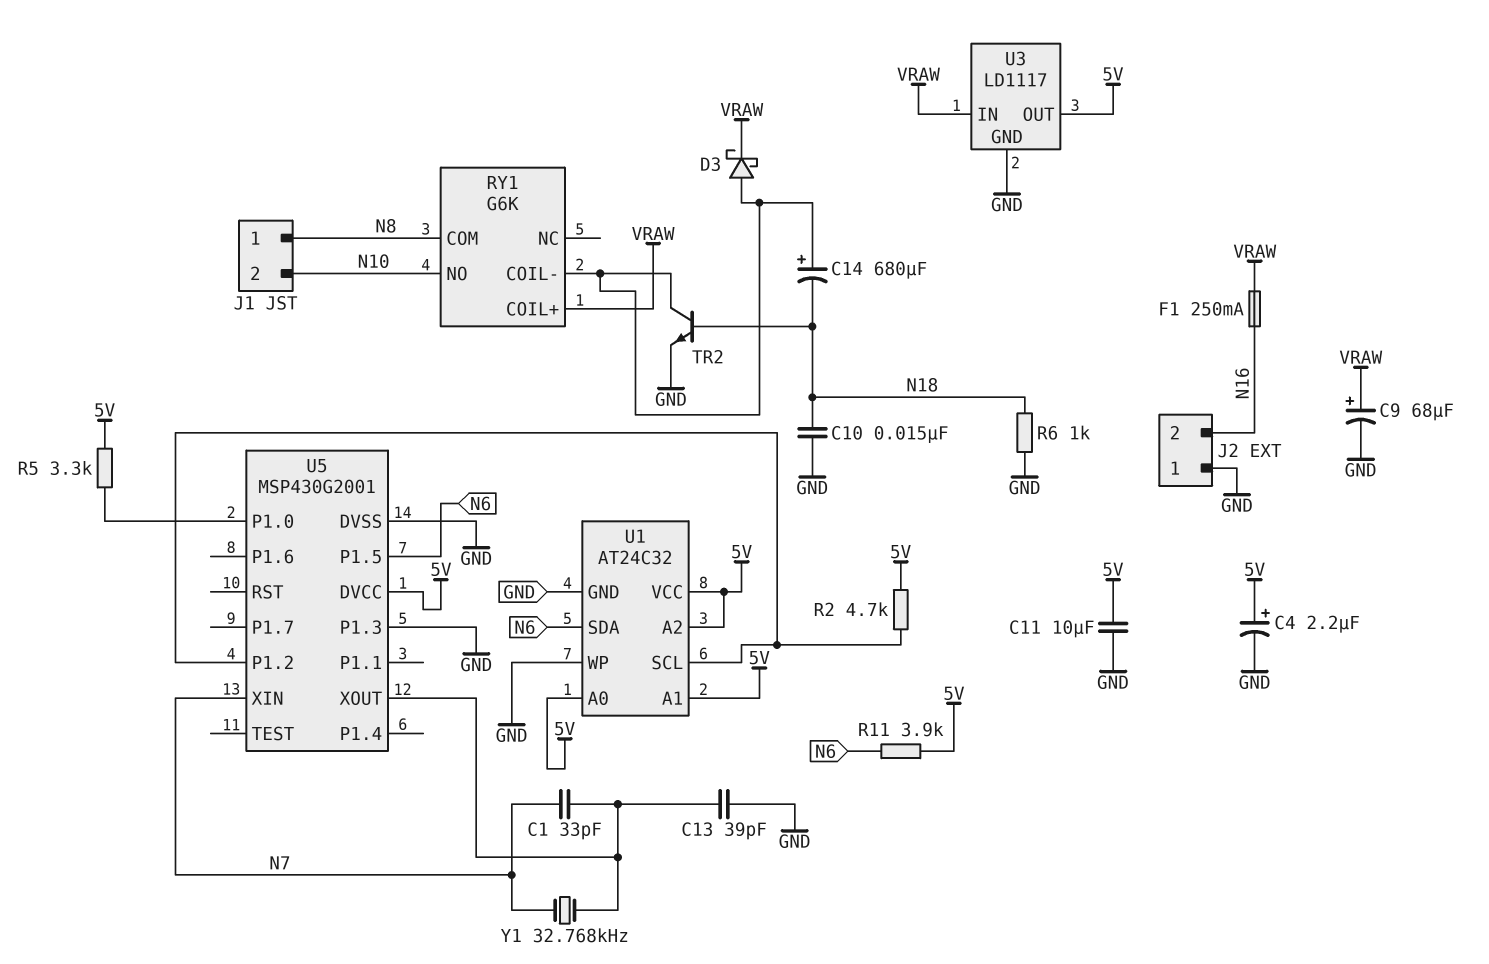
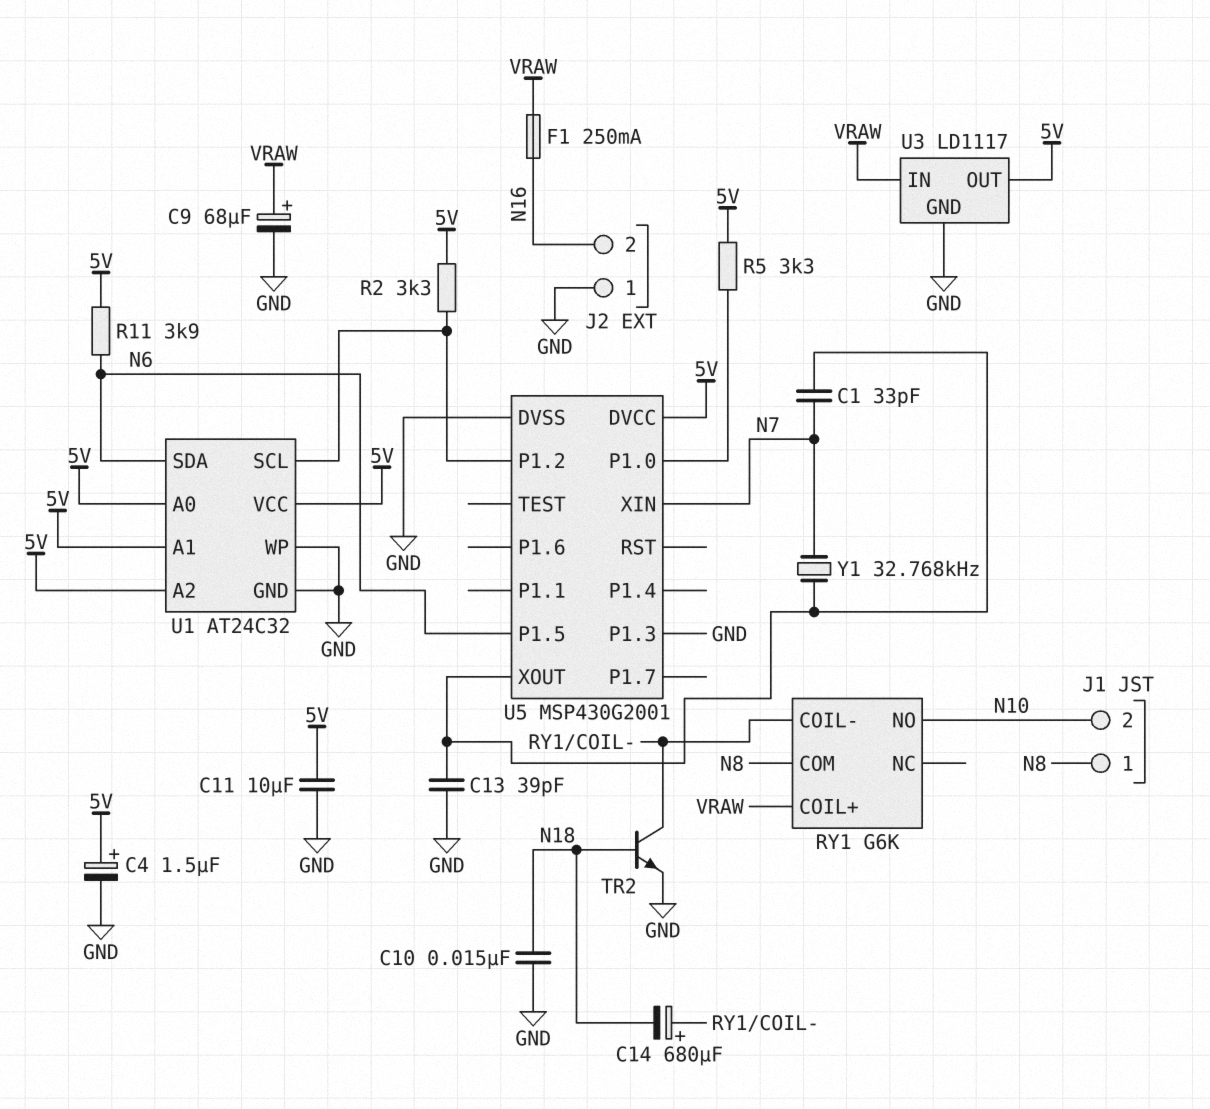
C4: 2.2uF (plus 5V, minus GND) -> 1.5uF (plus 5V, minus GND)
D3: schottky (A RY1/COIL-, K VRAW) -> none
R2: 4.7k (5V, U1/SCL) -> 3.3k (5V, U1/SCL)
R6: 1k (GND, N18) -> none

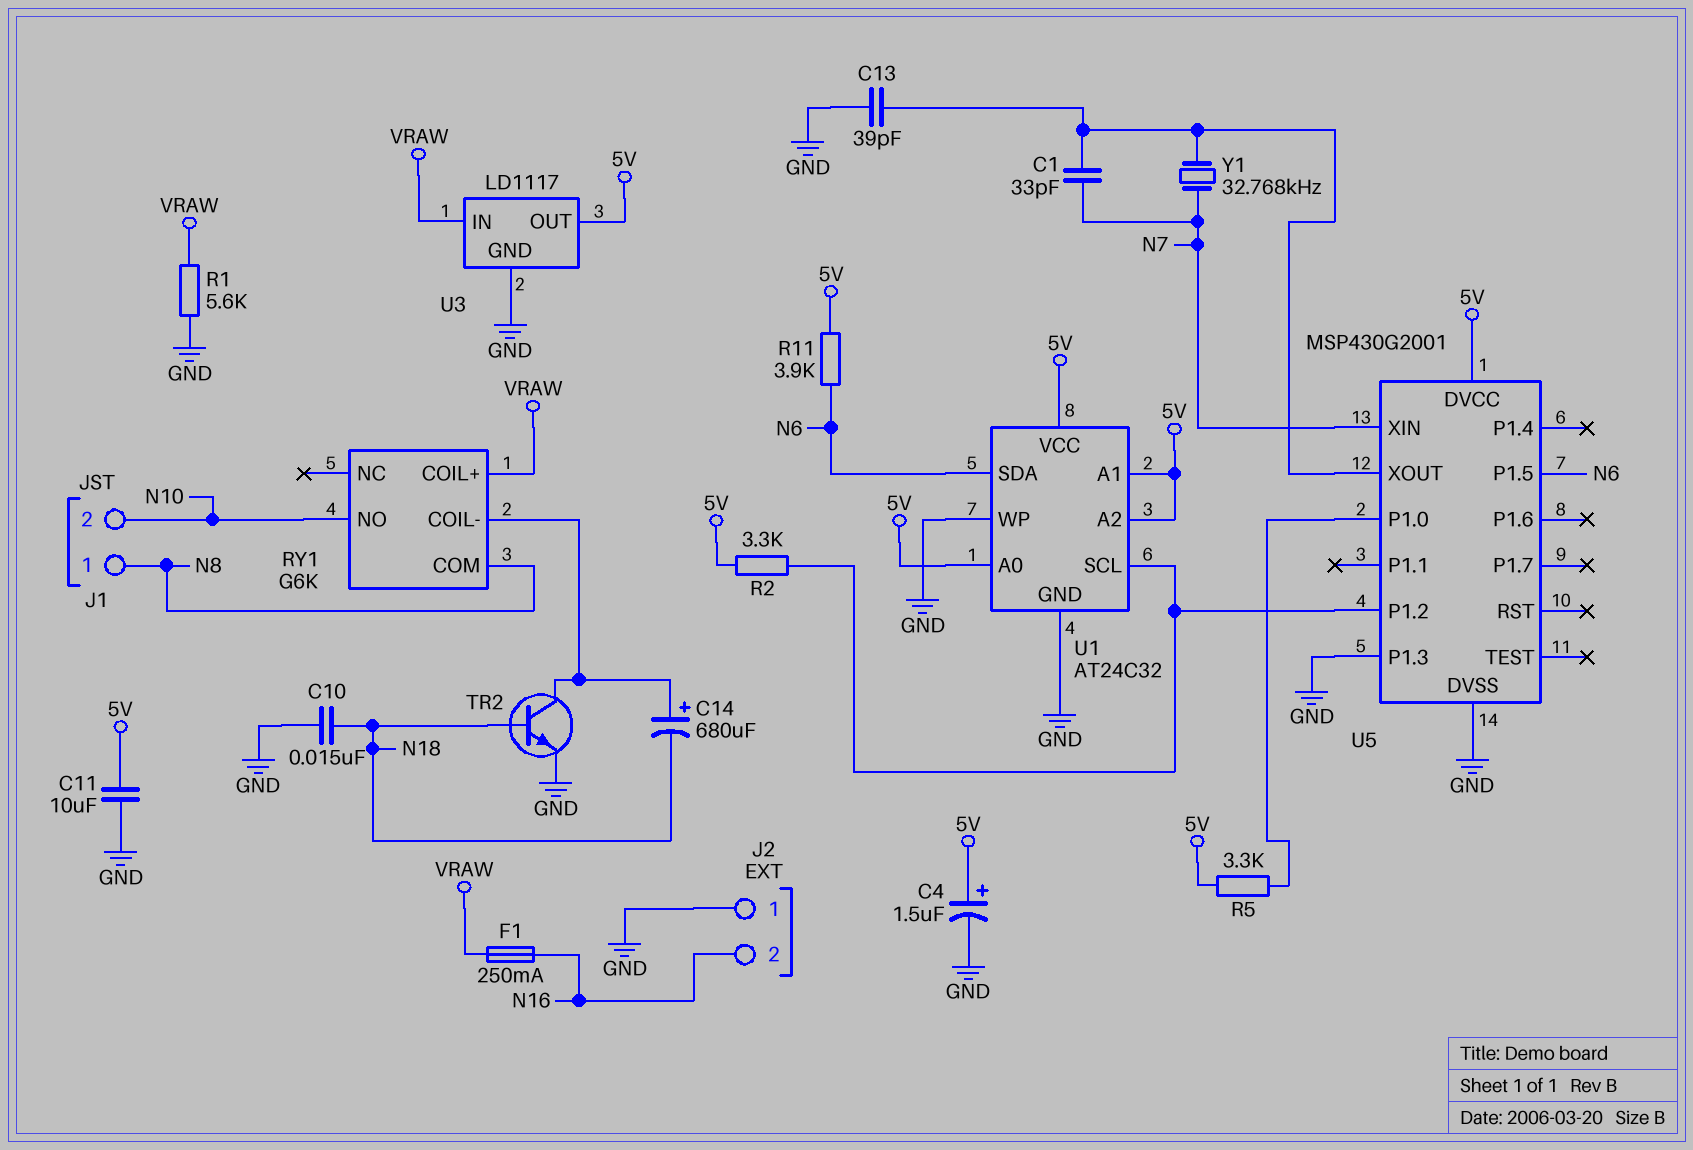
C9: 68uF (plus VRAW, minus GND) -> none
R1: none -> 5.6k (GND, VRAW)

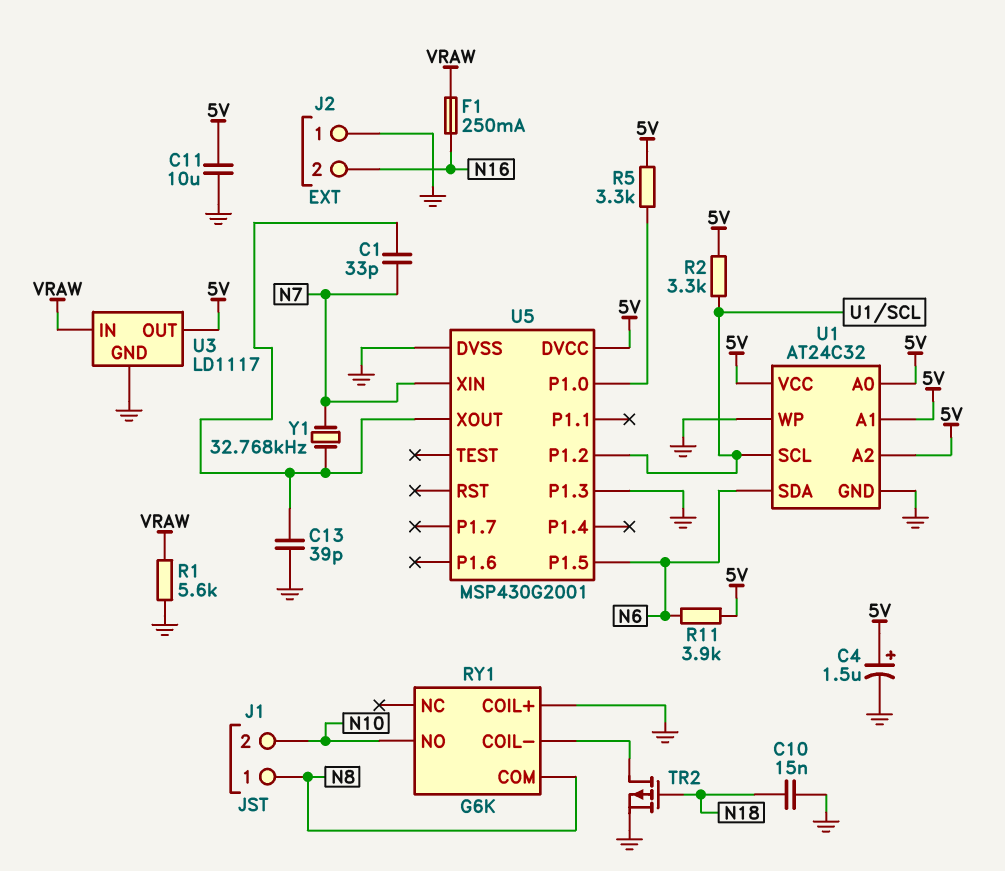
C14: 680uF (plus RY1/COIL-, minus N18) -> none
RY1 pin COIL+: VRAW -> GND
TR2: NPN (B N18, C RY1/COIL-, E GND) -> PMOS (G N18, D RY1/COIL-, S GND)

